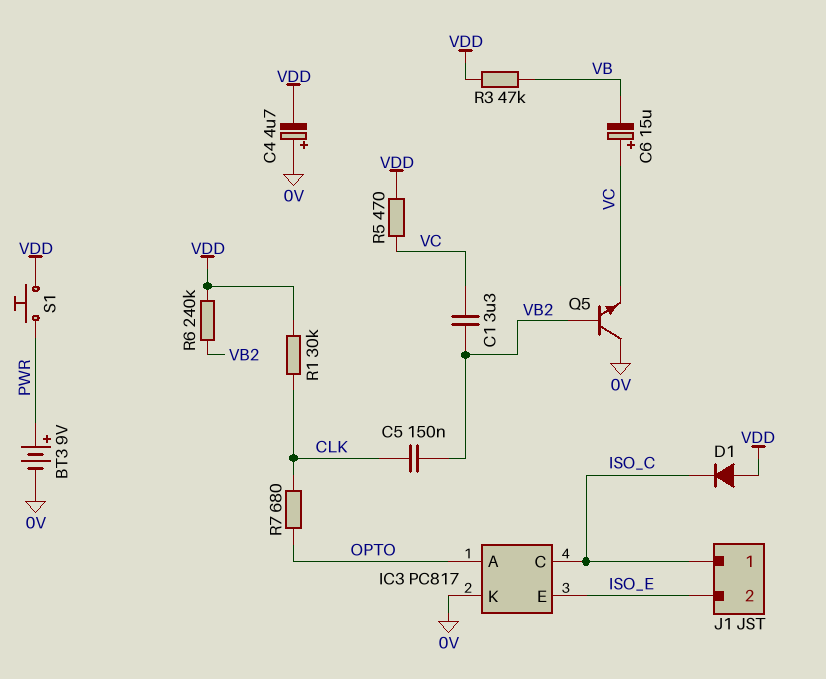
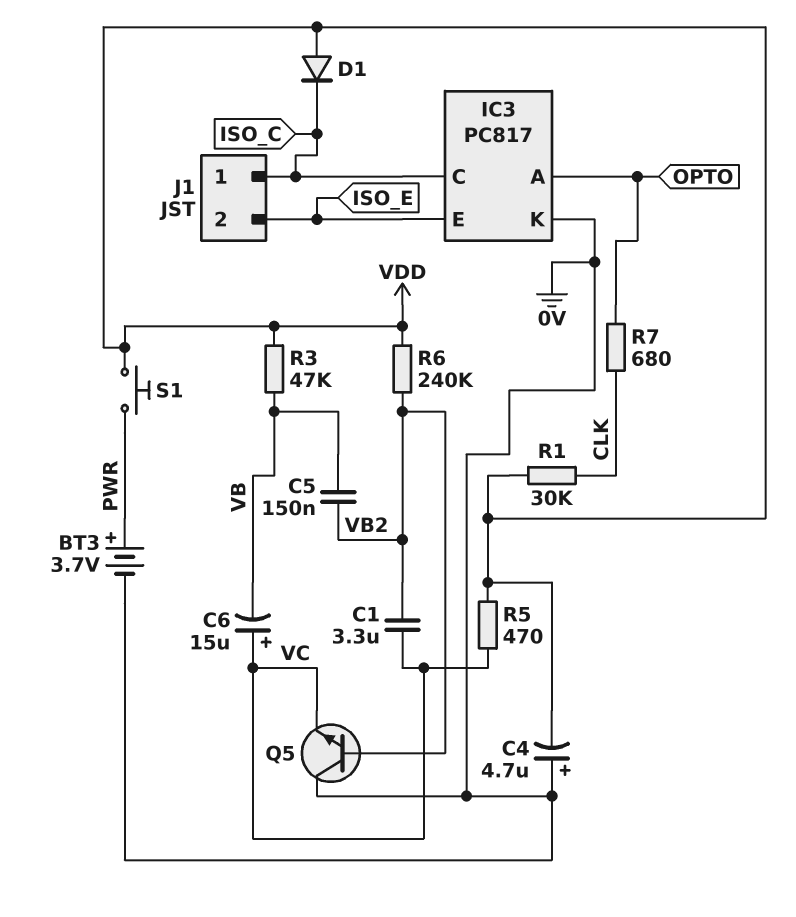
BT3: 9V (plus PWR, minus 0V) -> 3.7V (plus PWR, minus 0V)
C5: 150nF (CLK, VB2) -> 150nF (VB, VB2)

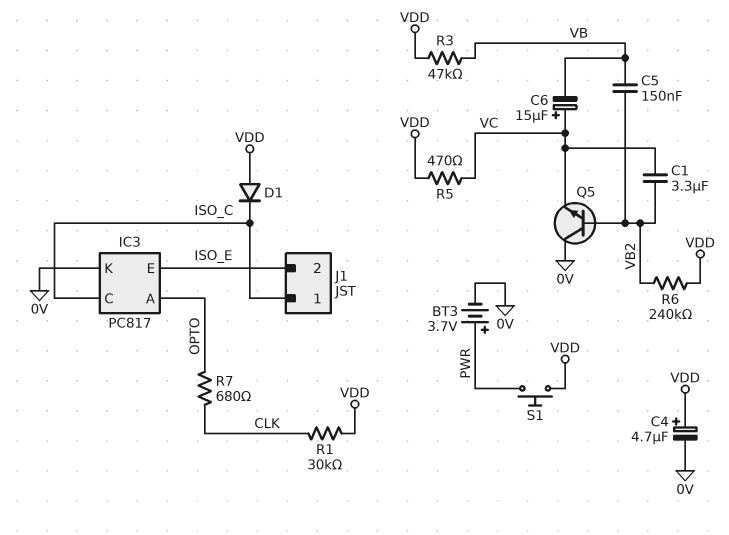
C4: 4.7uF (plus 0V, minus VDD) -> 4.7uF (plus VDD, minus 0V)

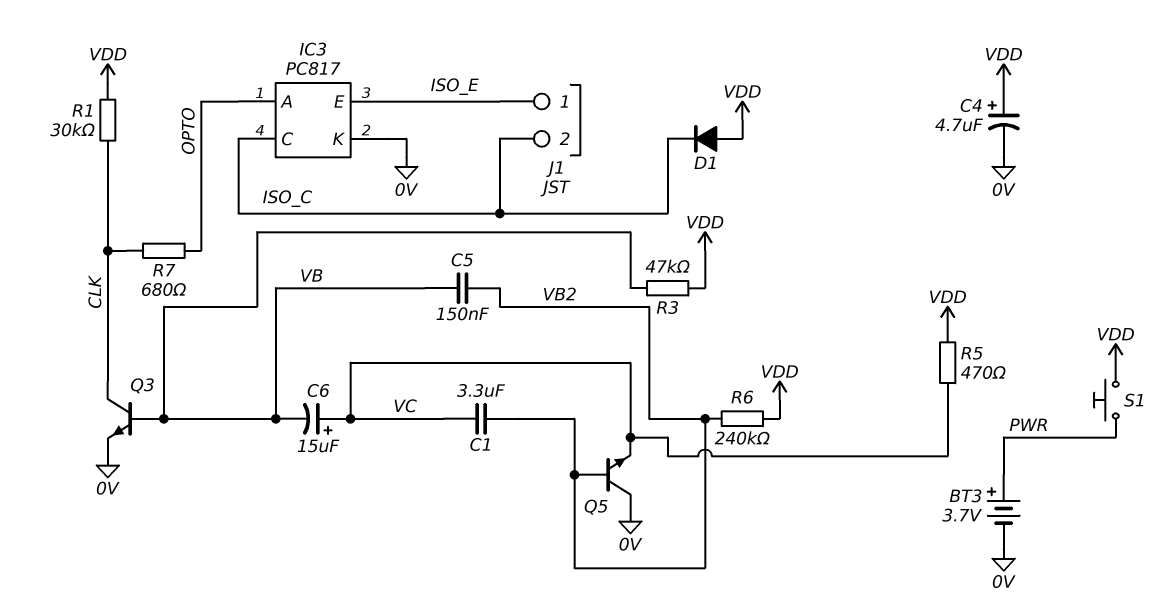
J1 pin 1: ISO_C -> ISO_E
J1 pin 2: ISO_E -> ISO_C
Q3: none -> NPN (B VB, C CLK, E 0V)

